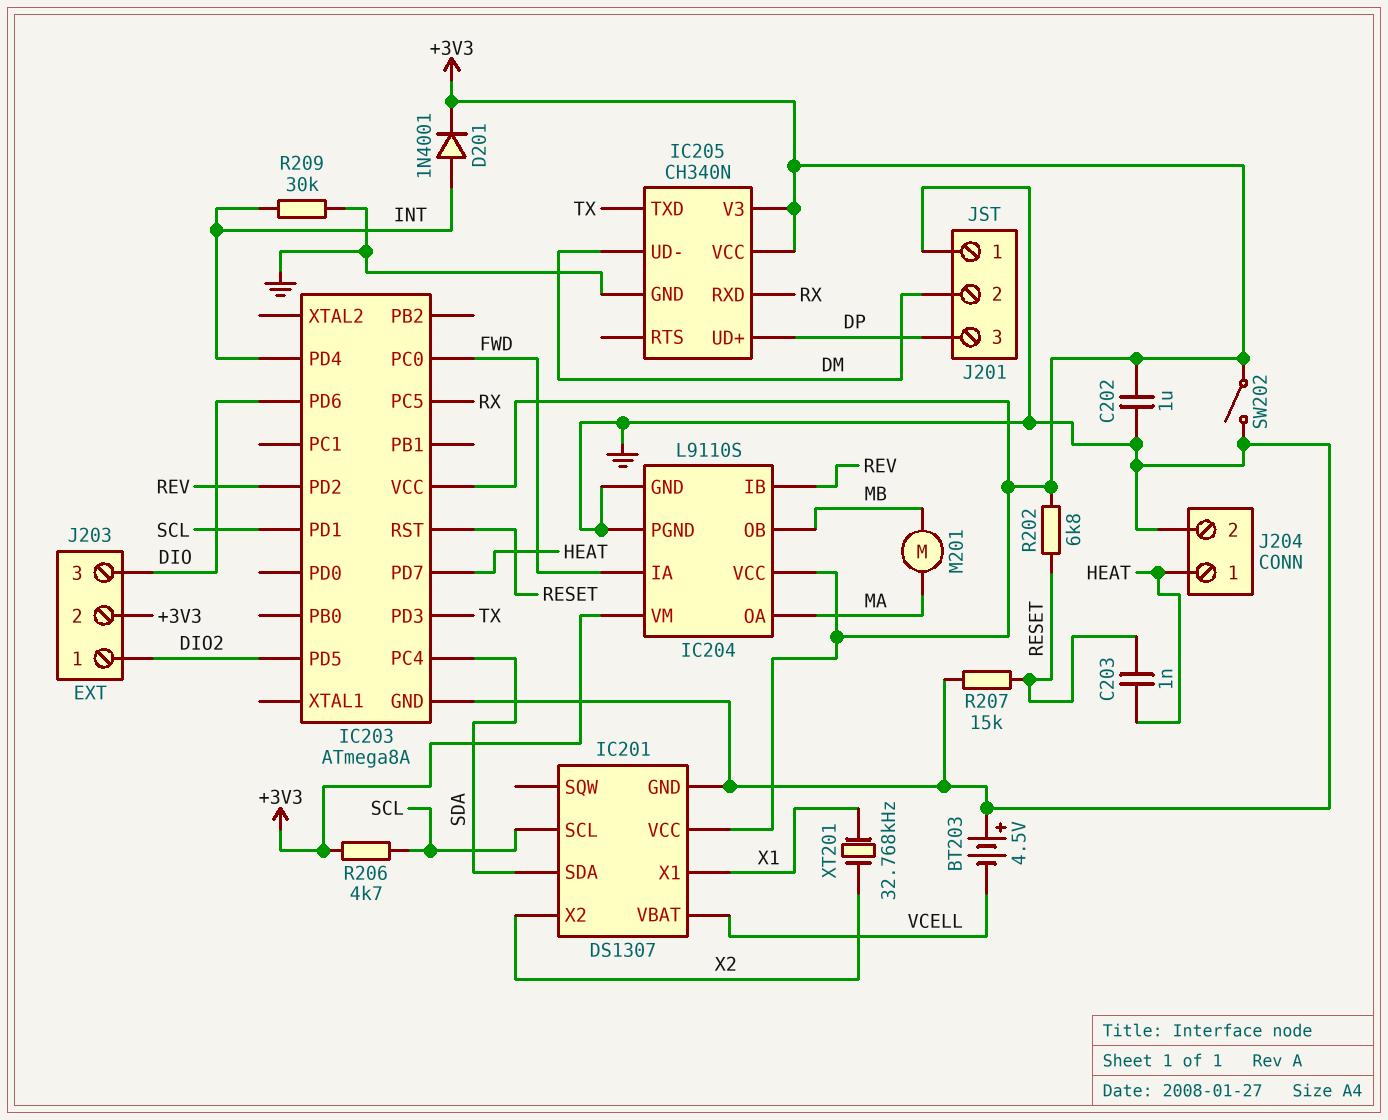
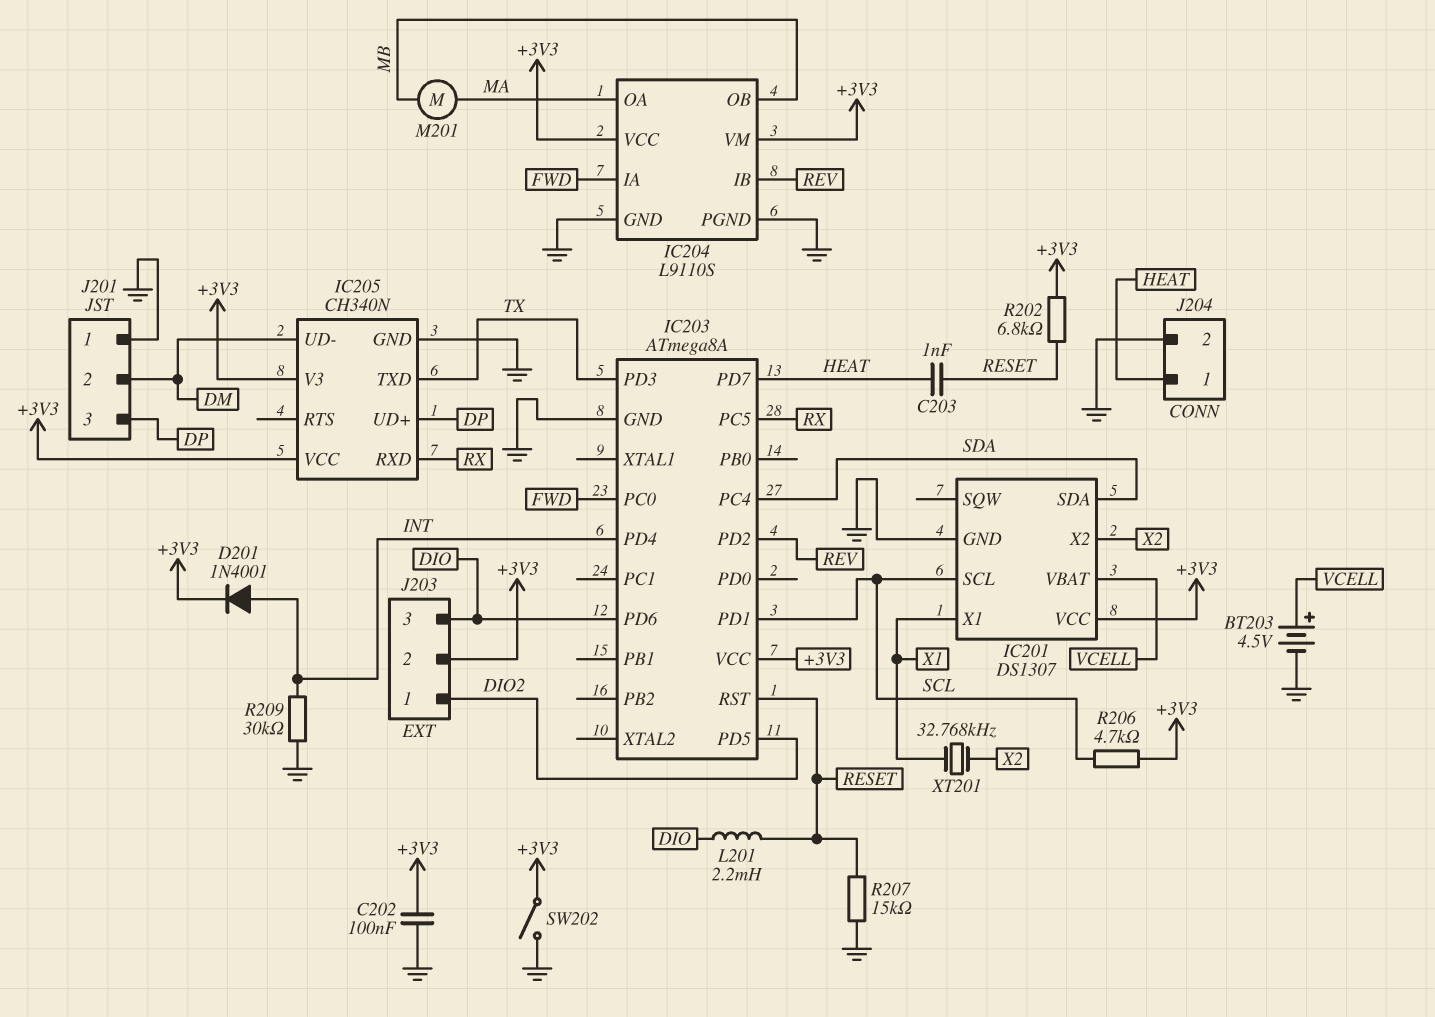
BT203: 4.5V (plus GND, minus VCELL) -> 4.5V (plus VCELL, minus GND)
C202: 1uF (+3V3, GND) -> 100nF (+3V3, GND)
L201: none -> 2.2mH (DIO, RESET)

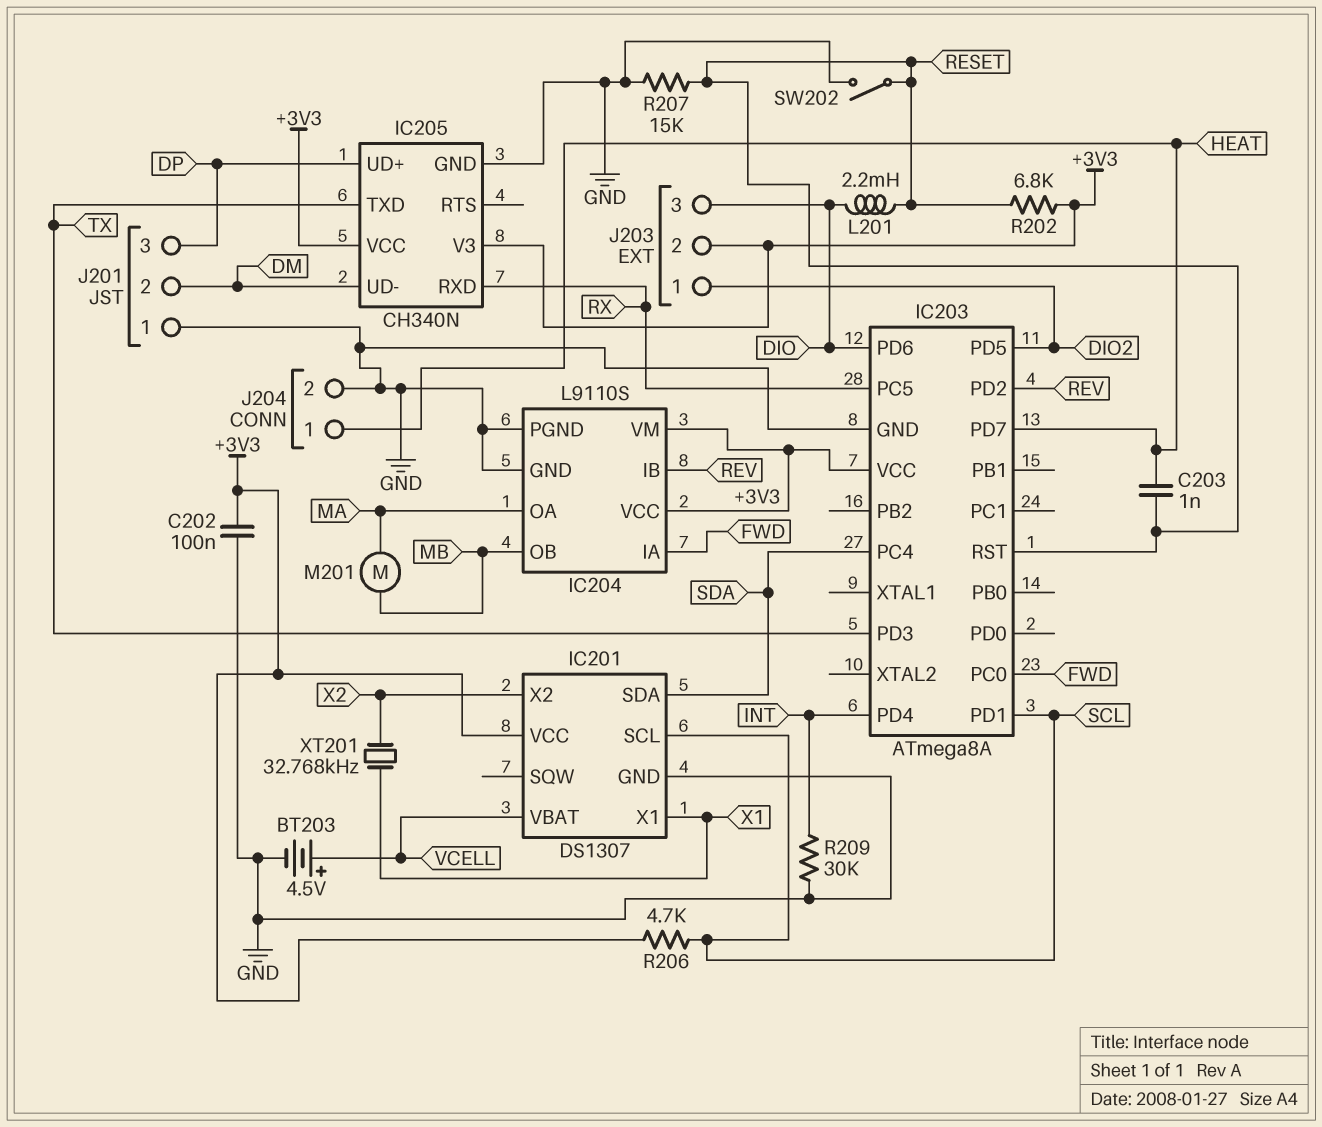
D201: diode 1N4001 (A INT, K +3V3) -> none
SW202: switch (+3V3, GND) -> switch (GND, RESET)

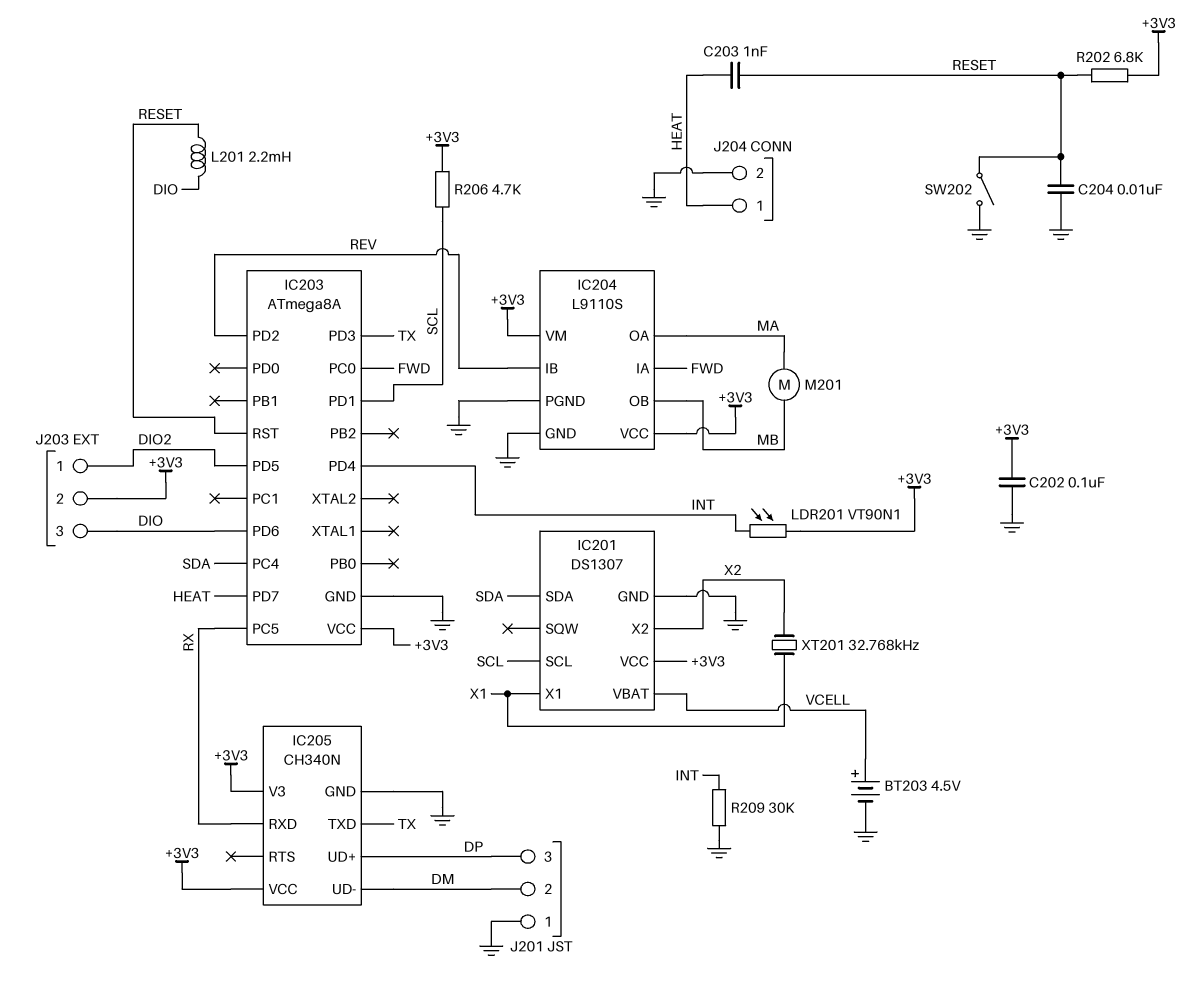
C204: none -> 10nF (GND, RESET)
LDR201: none -> VT90N1 (+3V3, INT)
R207: 15k (GND, RESET) -> none

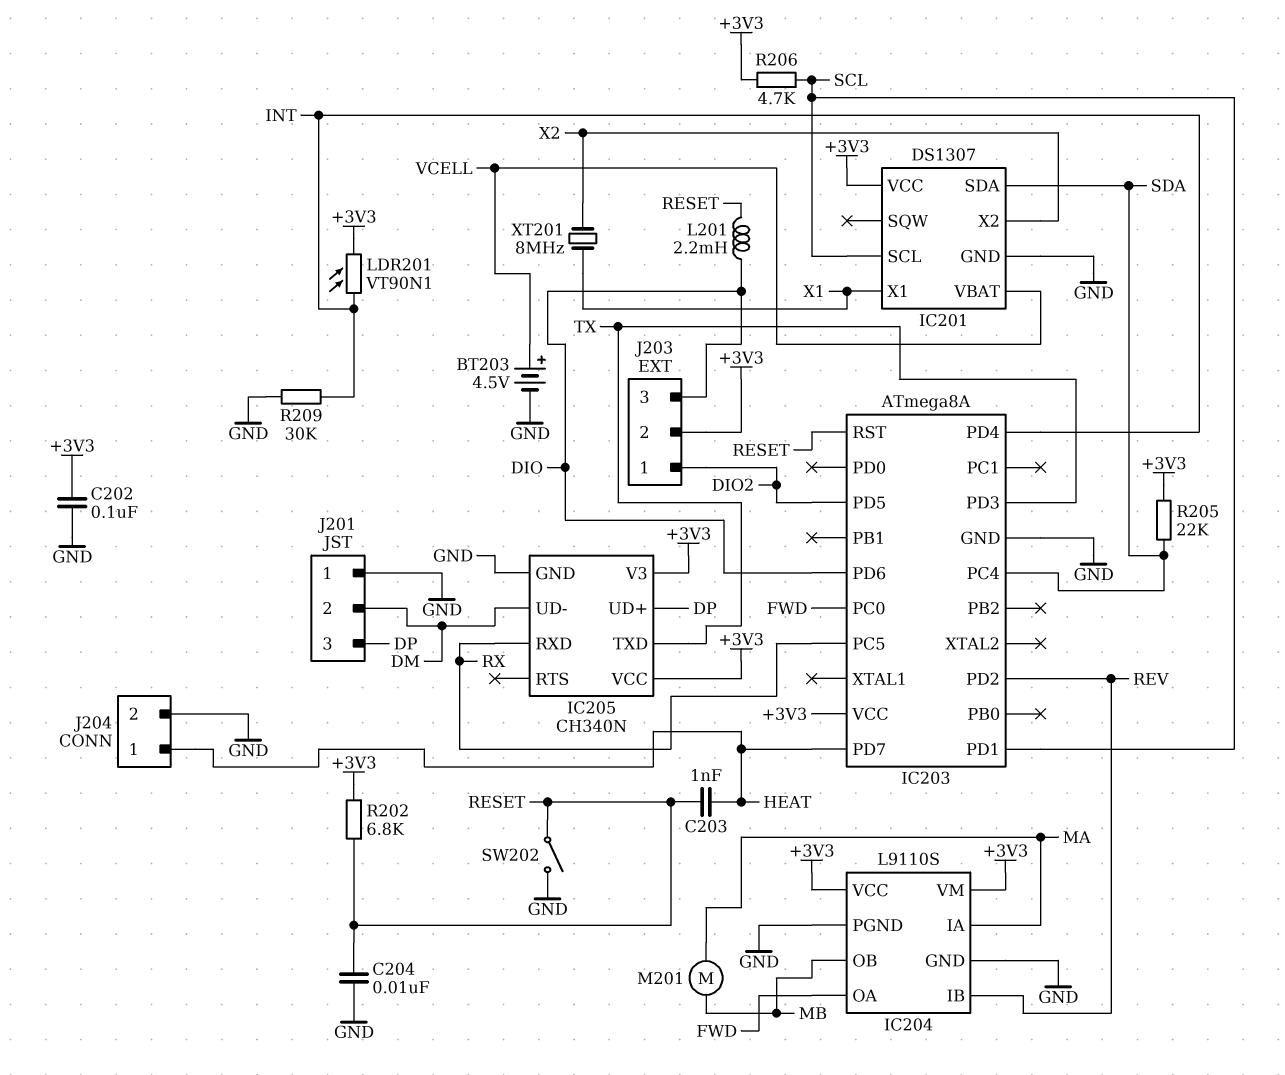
IC204 pin IA: FWD -> MA
IC204 pin OA: MA -> FWD
R205: none -> 22k (+3V3, SDA)
XT201: 32.768kHz (X1, X2) -> 8MHz (X1, X2)

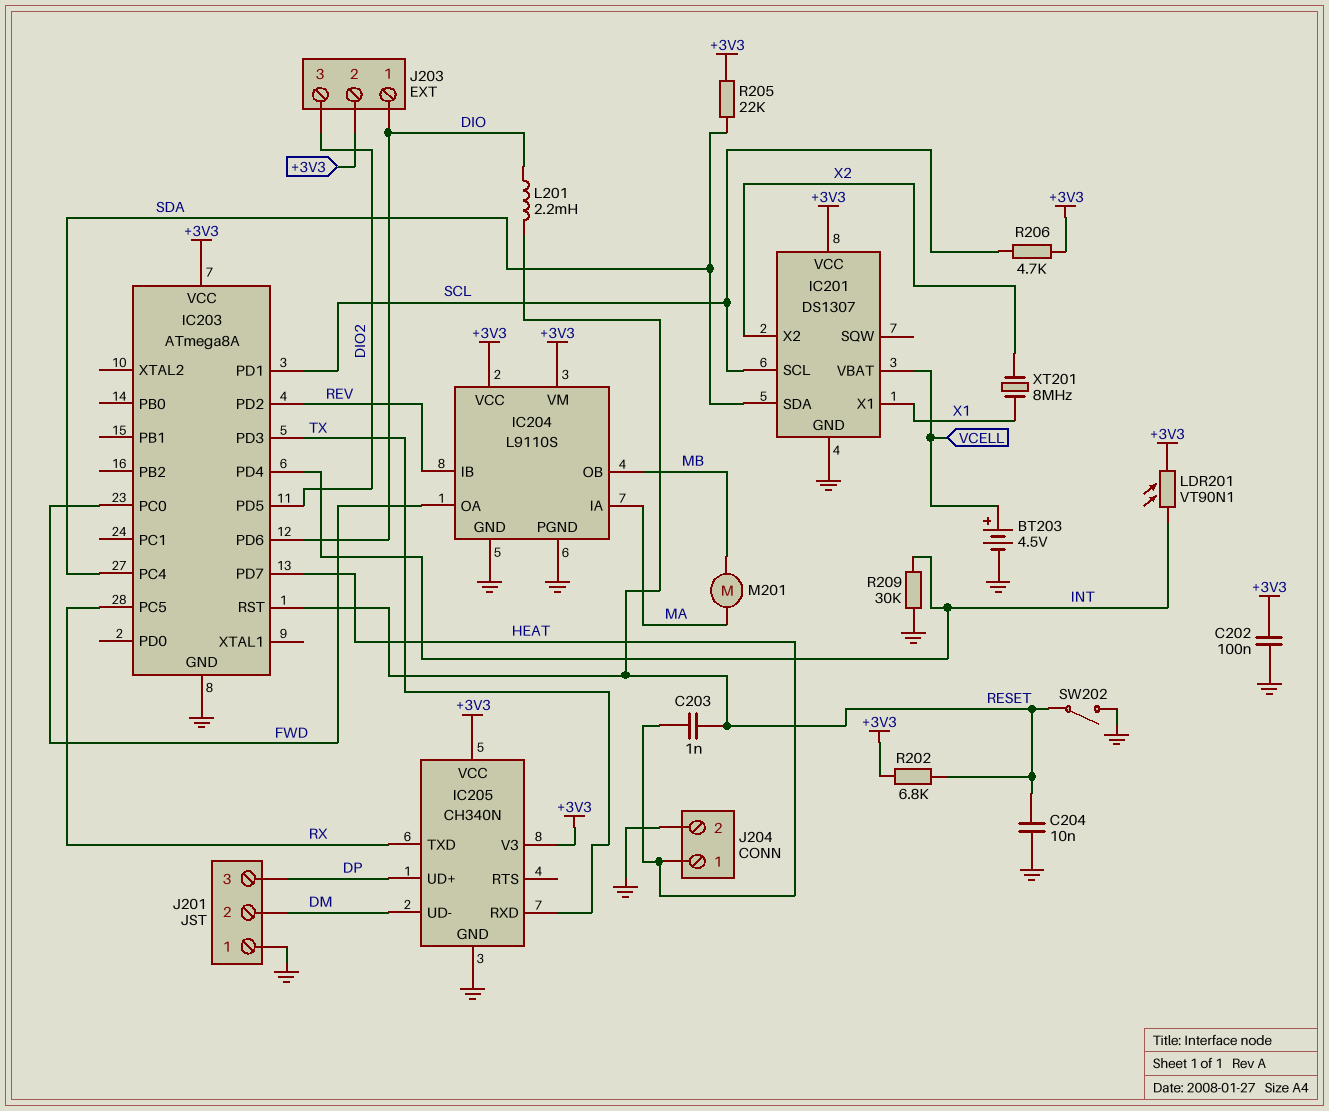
IC205 pin RXD: RX -> TX
IC205 pin TXD: TX -> RX
J203 pin 1: DIO2 -> DIO
J203 pin 3: DIO -> DIO2

